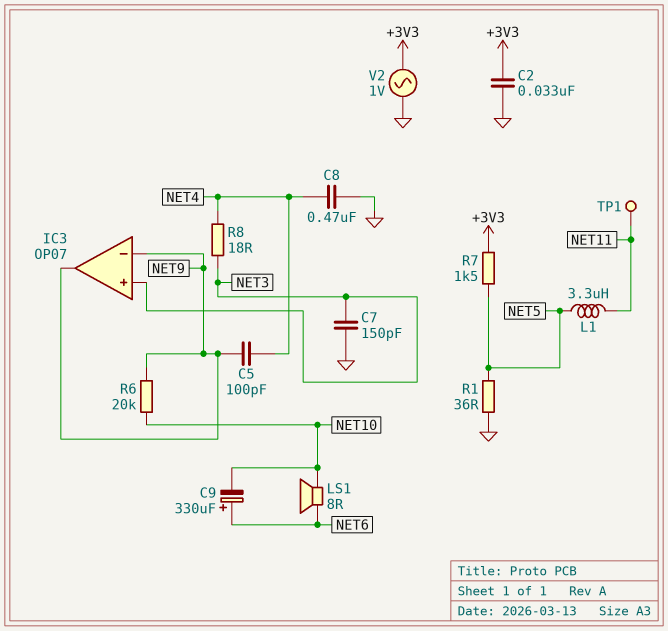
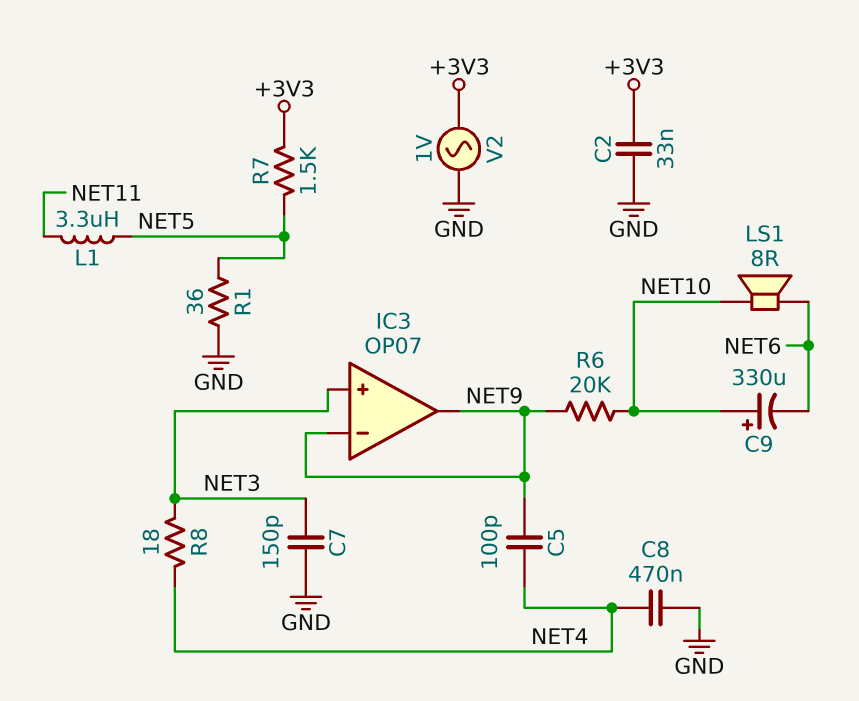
C9: 330uF (plus NET6, minus NET10) -> 330uF (plus NET10, minus NET6)
TP1: test point (NET11) -> none

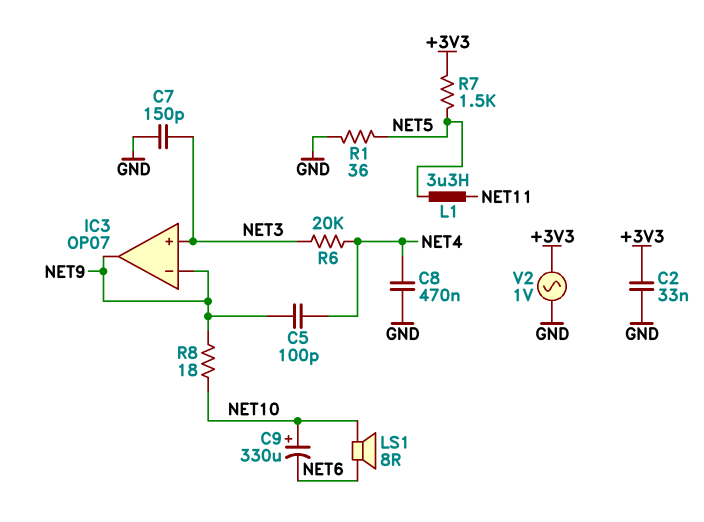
R6: 20k (NET9, NET10) -> 20k (NET3, NET4)
R8: 18 (NET3, NET4) -> 18 (NET9, NET10)

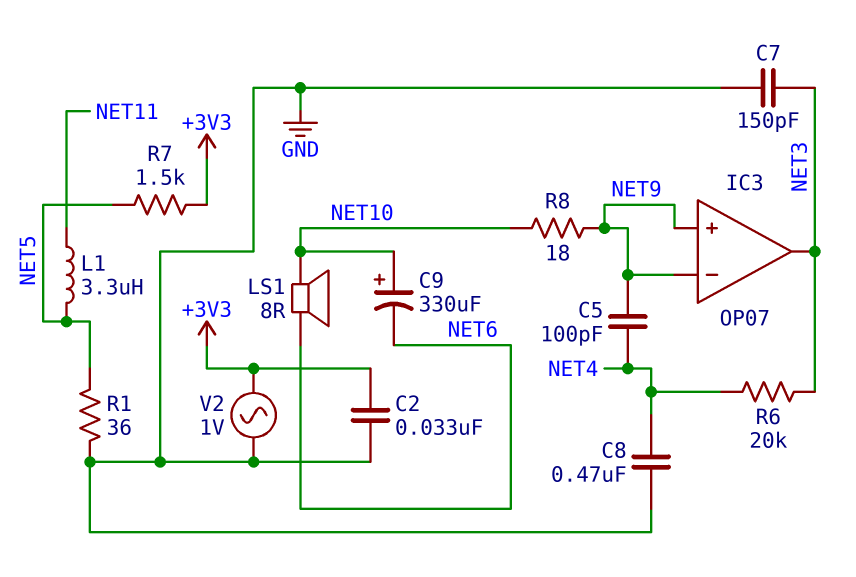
IC3 pin in+: NET3 -> NET9
IC3 pin out: NET9 -> NET3

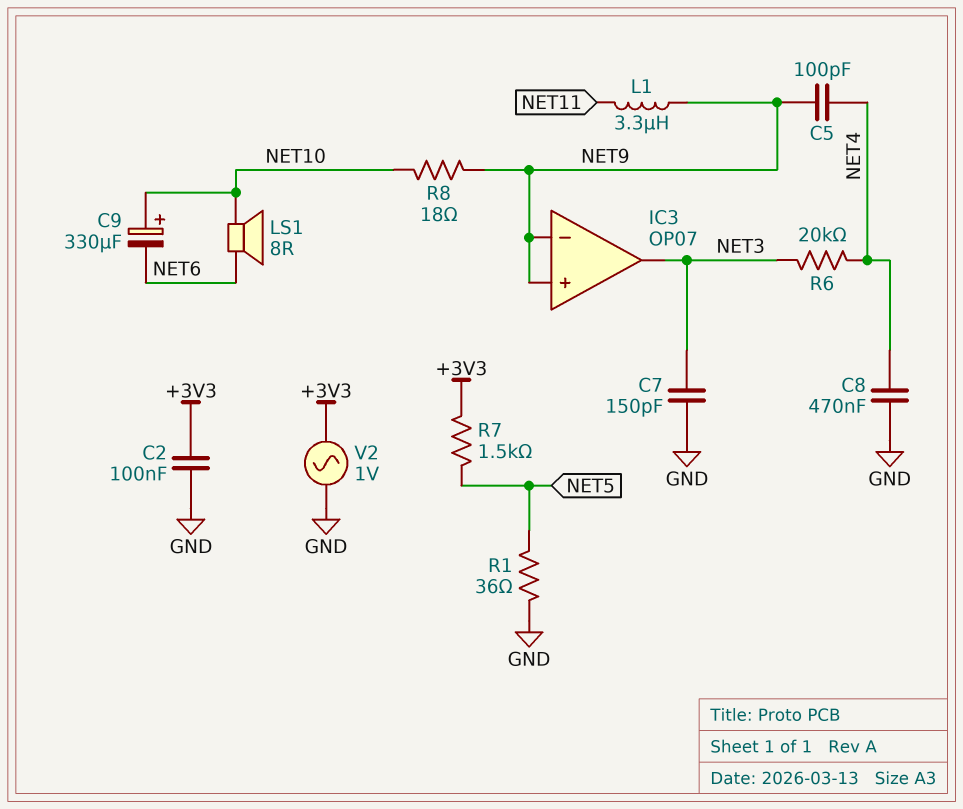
C2: 33nF (+3V3, GND) -> 100nF (+3V3, GND)
L1: 3.3uH (NET5, NET11) -> 3.3uH (NET9, NET11)

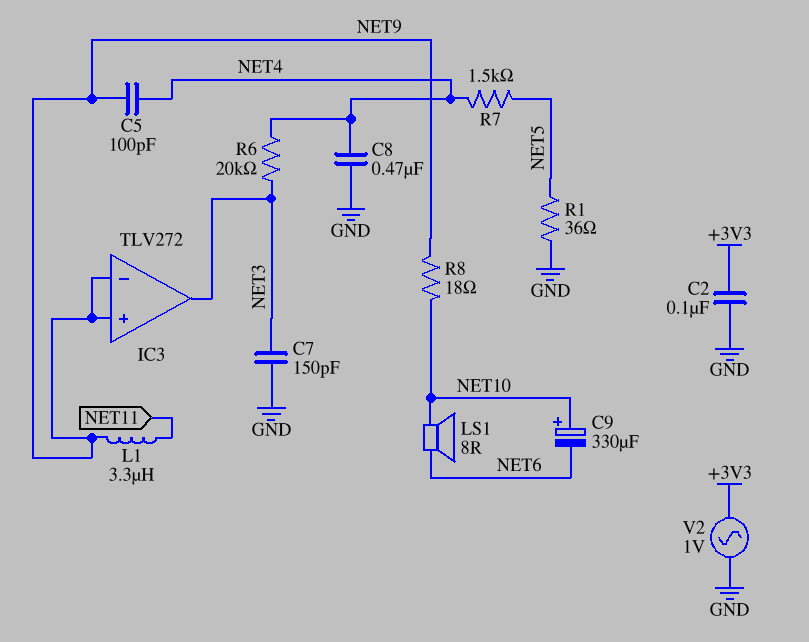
IC3: OP07 -> TLV272
R7: 1.5k (+3V3, NET5) -> 1.5k (NET4, NET5)

